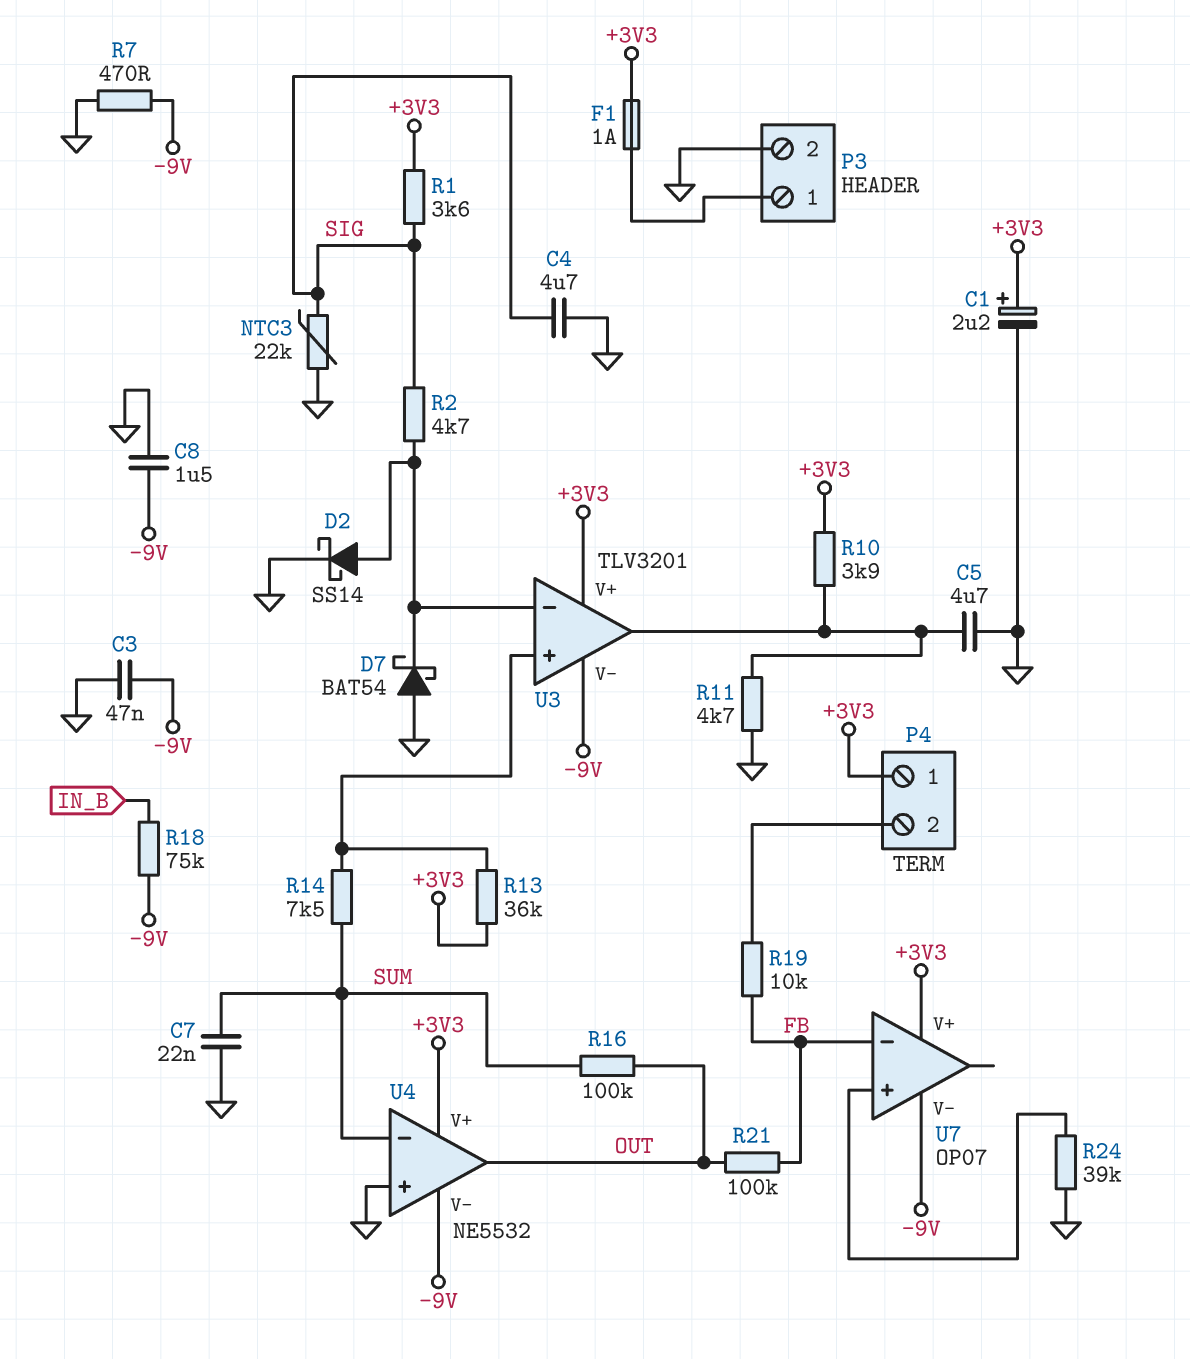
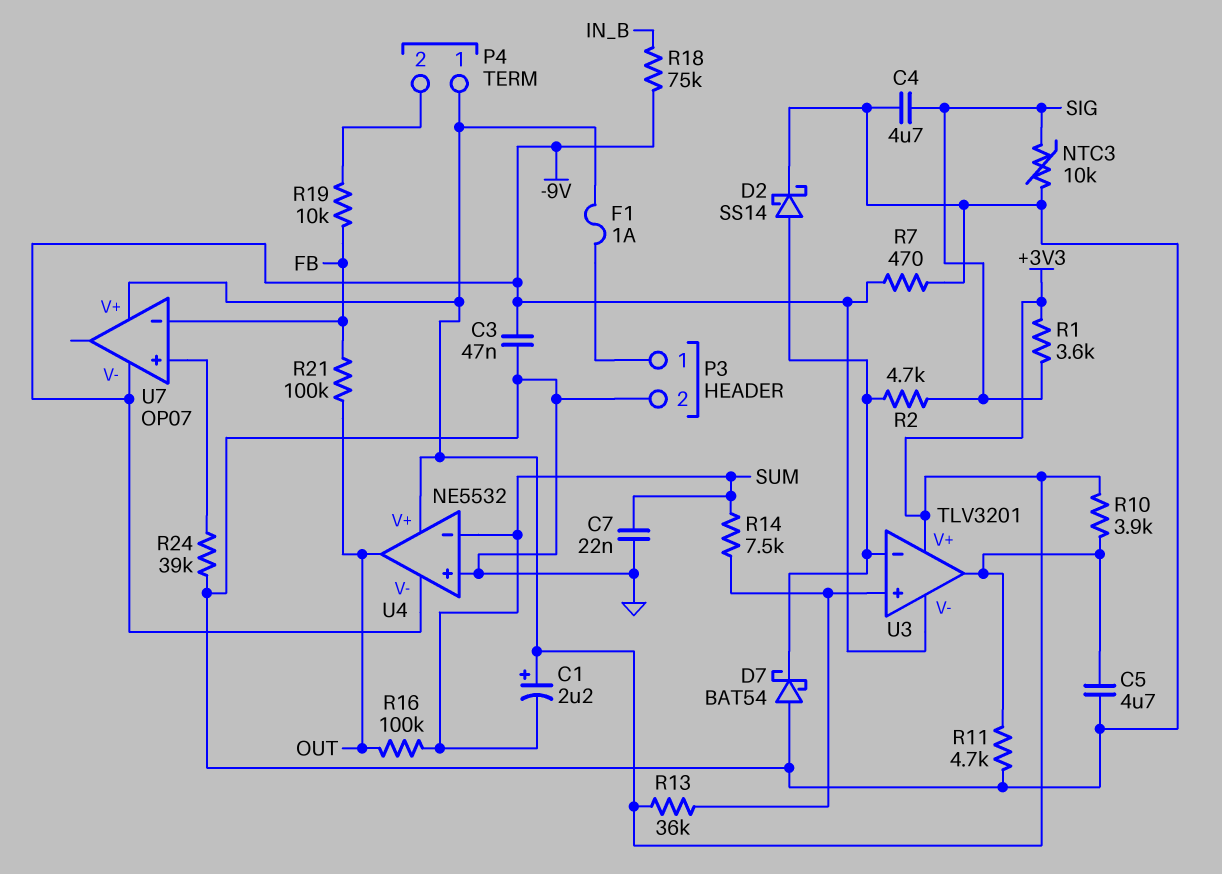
C1: 2.2uF (plus +3V3, minus GND) -> 2.2uF (plus +3V3, minus SUM)
C8: 1.5uF (-9V, GND) -> none
NTC3: 22k (GND, SIG) -> 10k (GND, SIG)

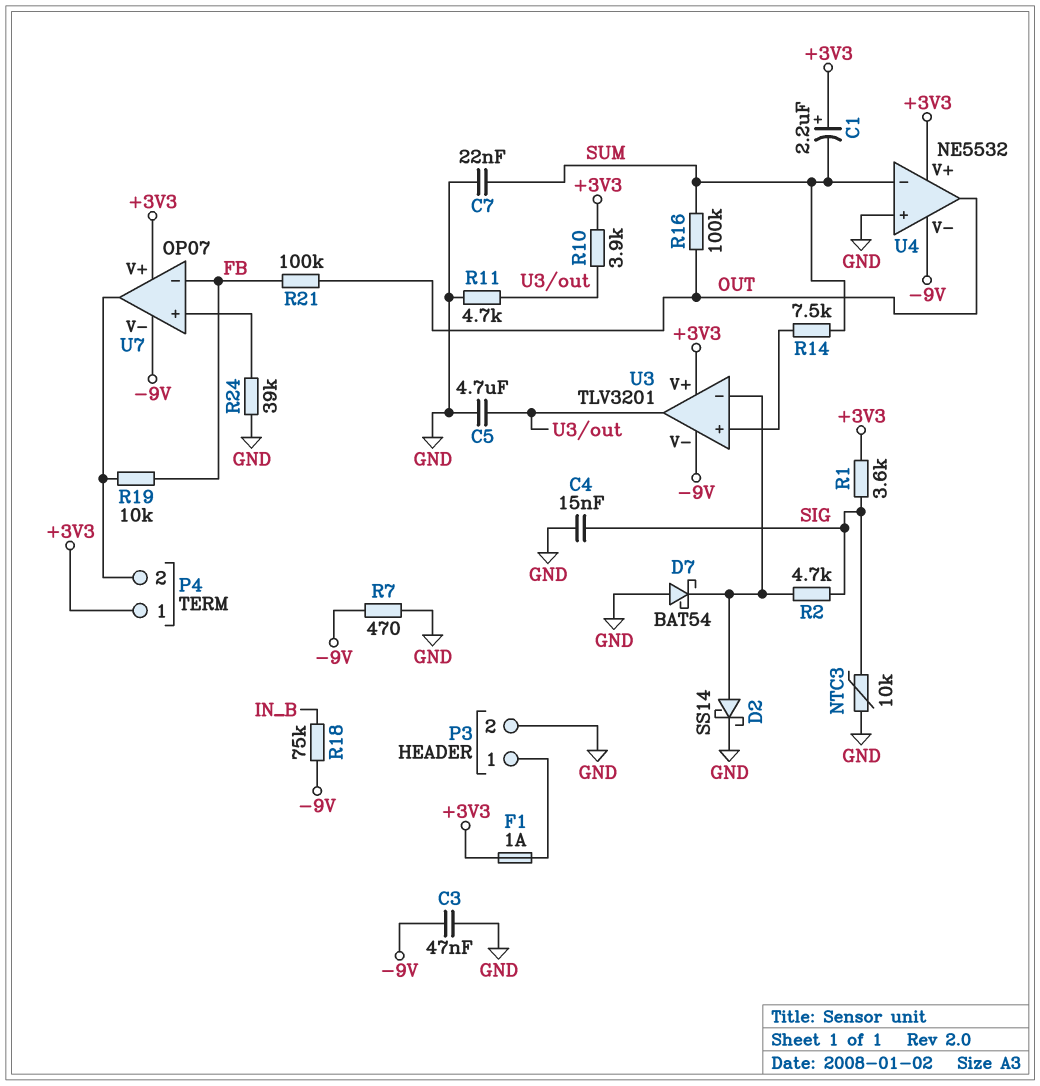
C4: 4.7uF (GND, SIG) -> 15nF (GND, SIG)
R13: 36k (+3V3, U3/in+) -> none
U7 pin out: none -> P4/2

